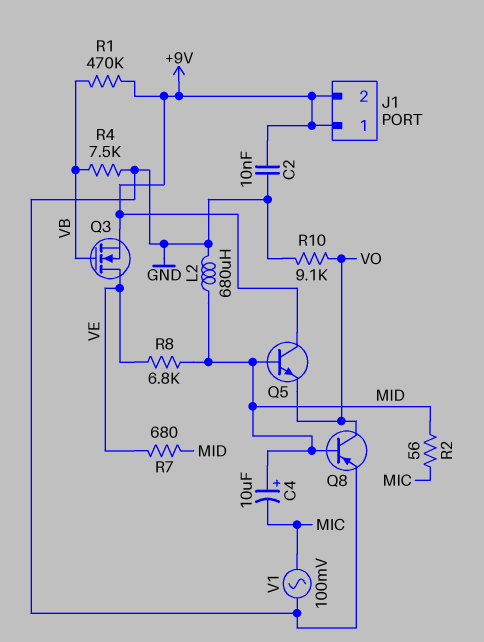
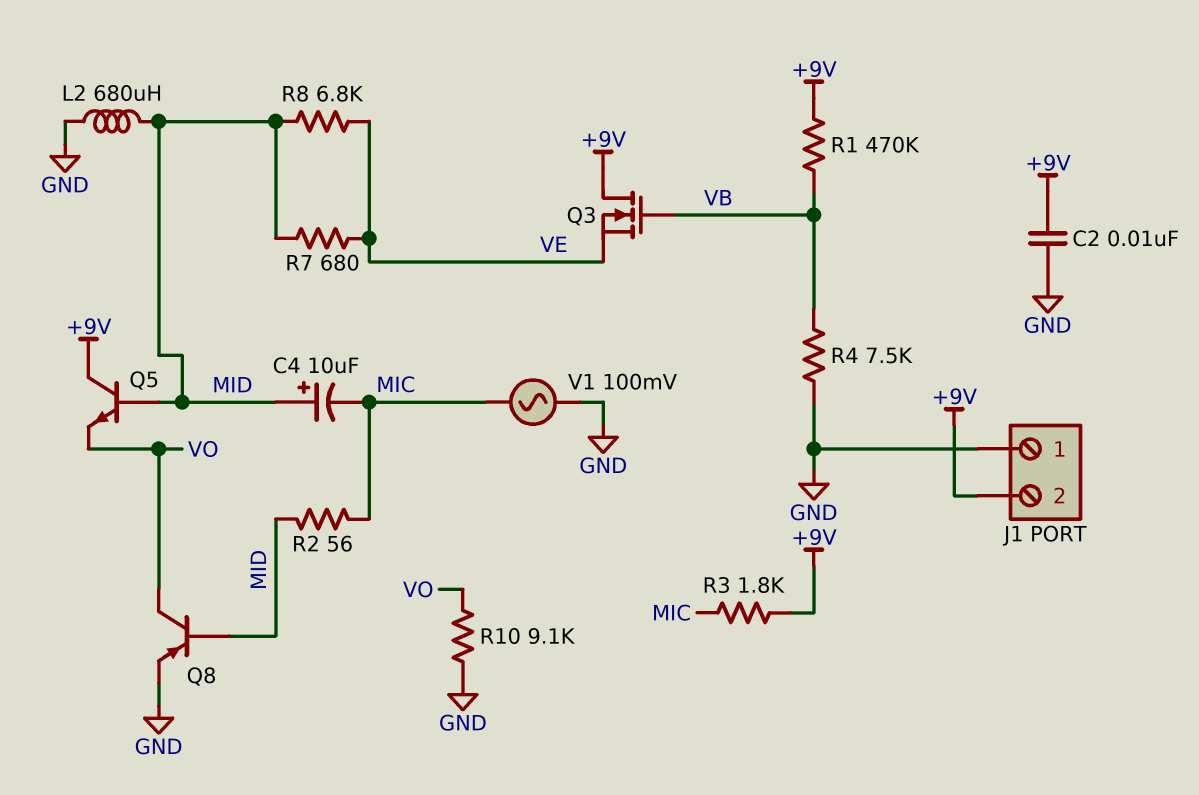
J1 pin 1: +9V -> GND
Q3: NMOS (G VB, D VE, S +9V) -> NMOS (G VB, D +9V, S VE)
R3: none -> 1.8k (+9V, MIC)

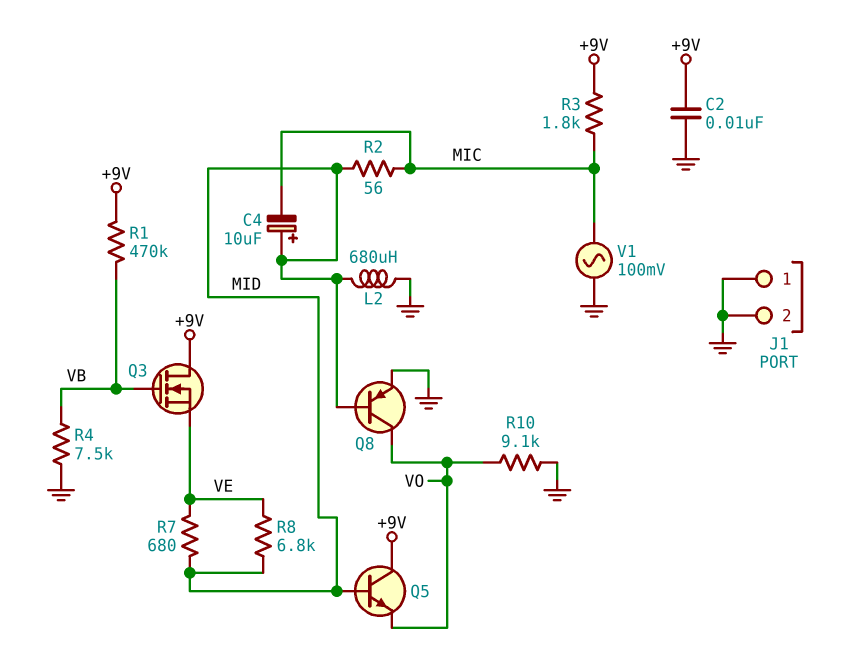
J1 pin 2: +9V -> GND

